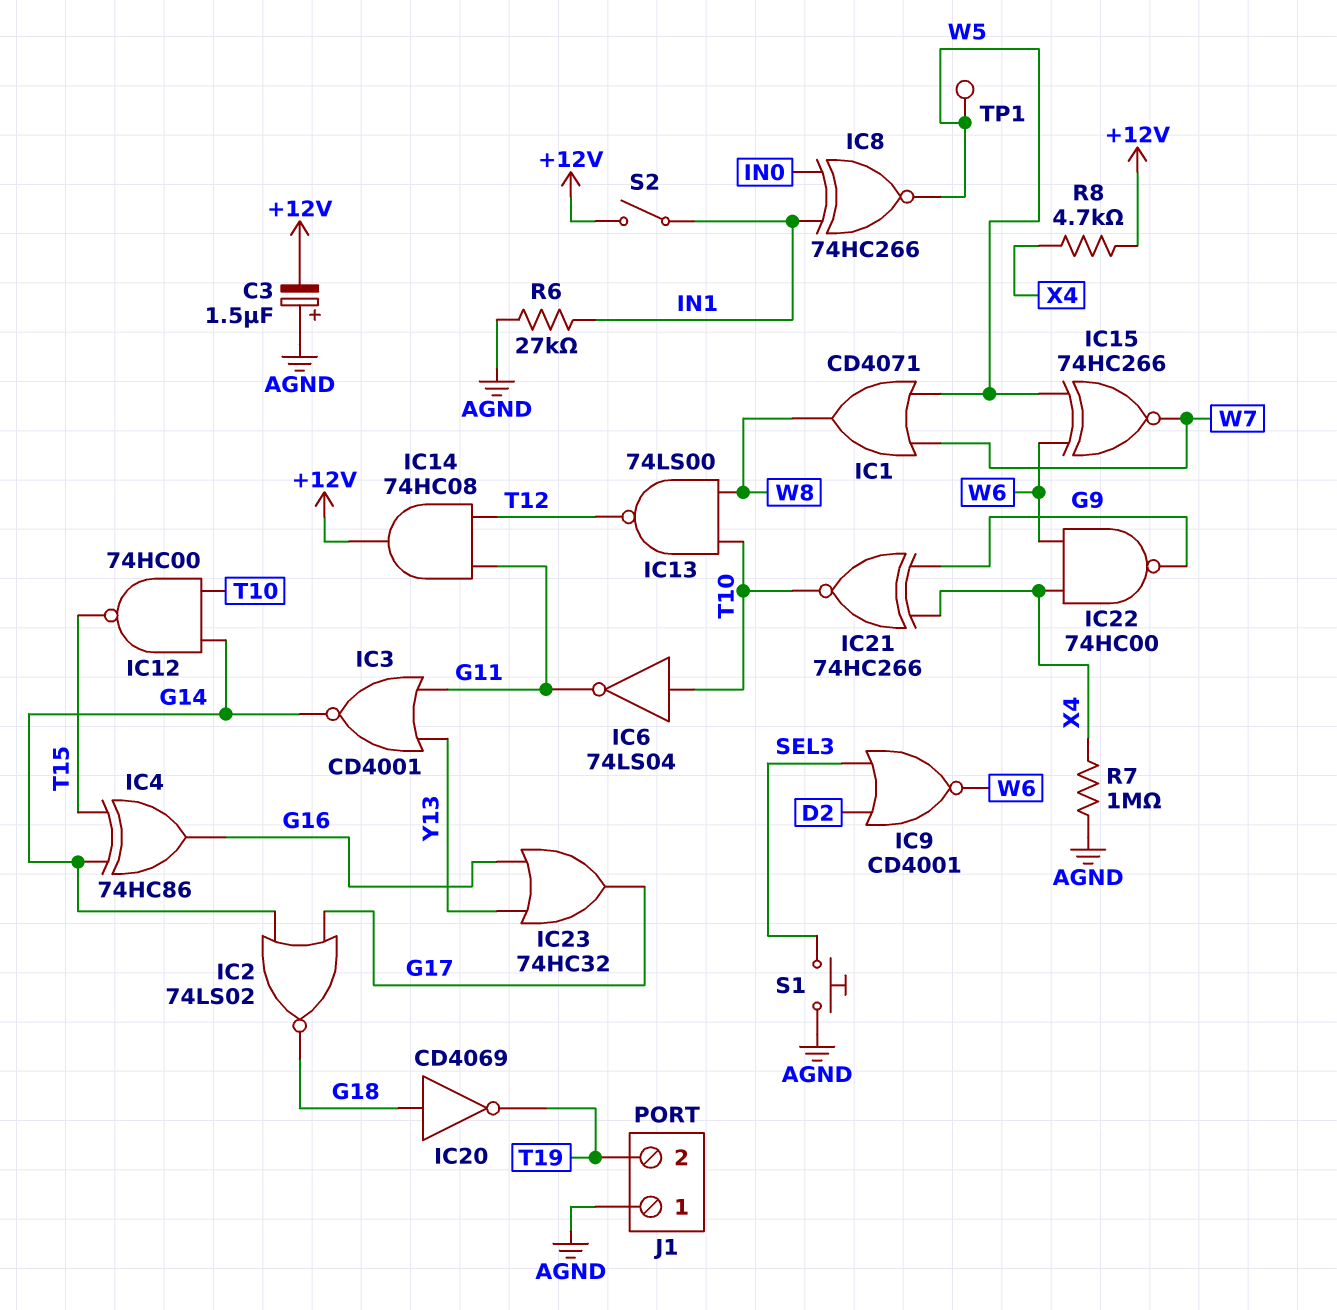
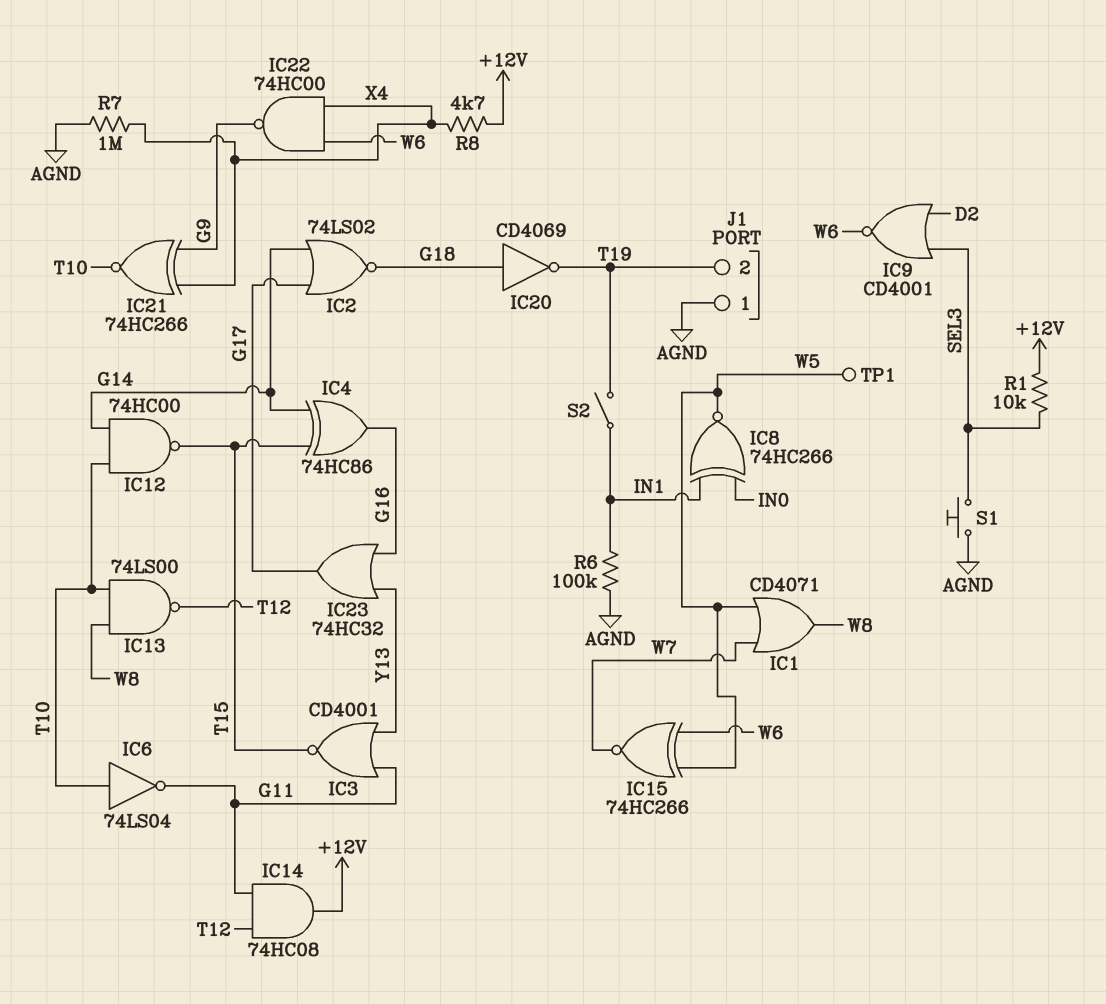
C3: 1.5uF (plus AGND, minus +12V) -> none
IC3: NOR CD4001 (in G11, in Y13, out G14) -> NOR CD4001 (in G11, in Y13, out T15)
R1: none -> 10k (+12V, SEL3)
R6: 27k (AGND, IN1) -> 100k (AGND, IN1)
S2: switch (+12V, IN1) -> switch (IN1, T19)

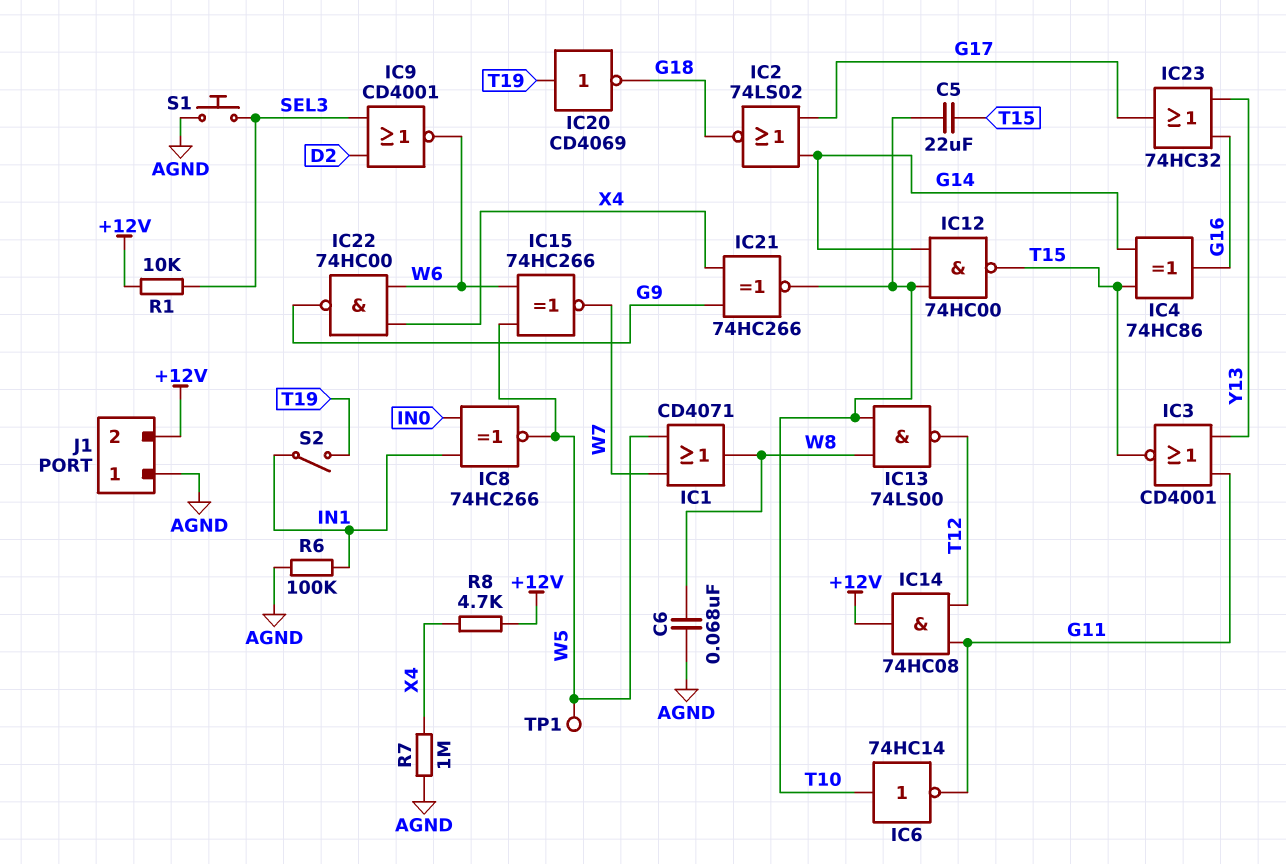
C5: none -> 22uF (T10, T15)
C6: none -> 68nF (AGND, W8)
IC6: NOT 74LS04 (in T10, out G11) -> NOT 74HC14 (in T10, out G11)
IC20: NOT CD4069 (in G18, out T19) -> NOT CD4069 (in T19, out G18)
J1 pin 2: T19 -> +12V

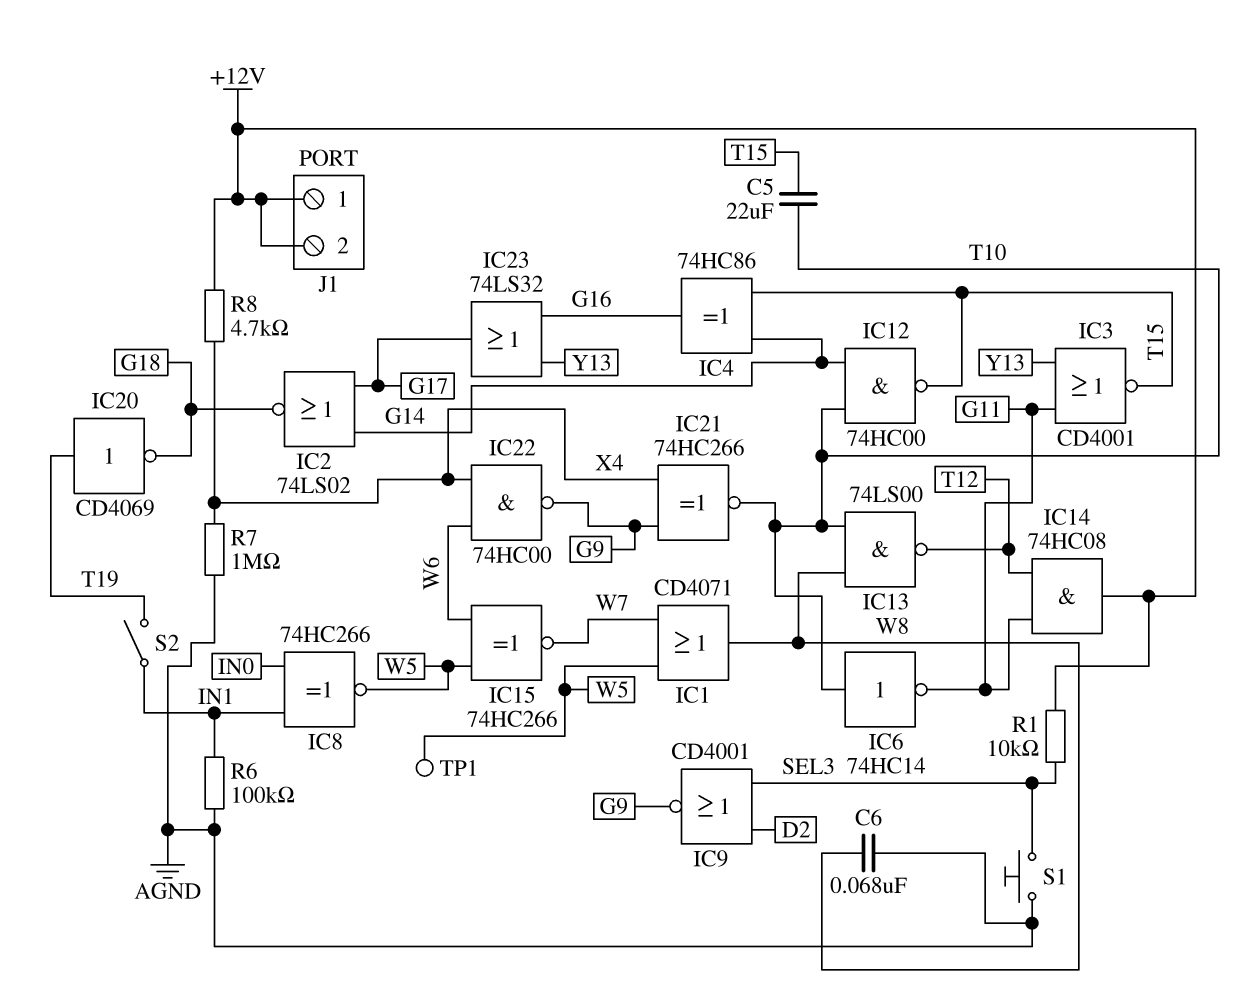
IC9: NOR CD4001 (in D2, in SEL3, out W6) -> NOR CD4001 (in D2, in SEL3, out G9)
IC23: OR 74HC32 (in G16, in Y13, out G17) -> OR 74LS32 (in G16, in Y13, out G17)
J1 pin 1: AGND -> +12V

